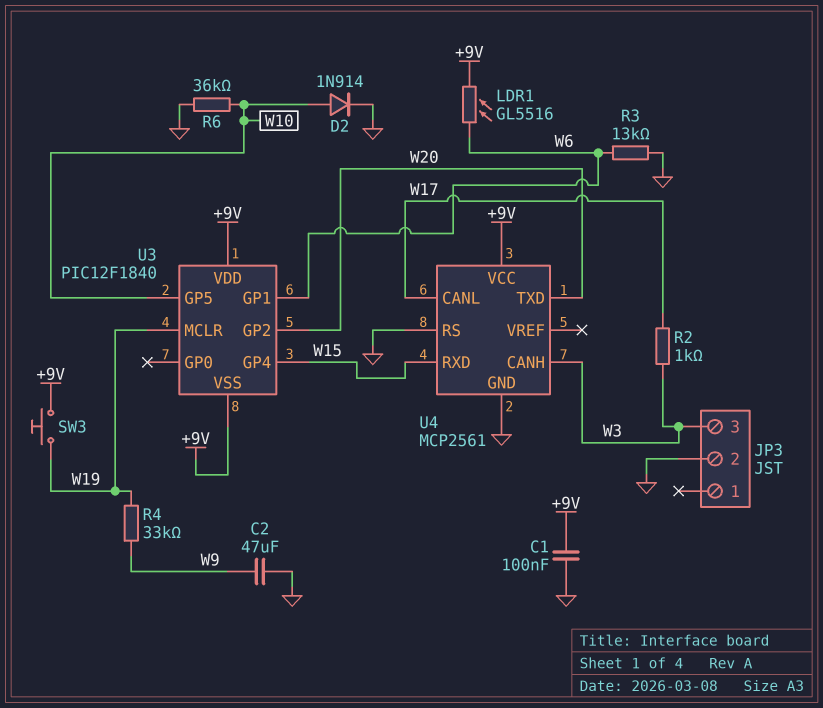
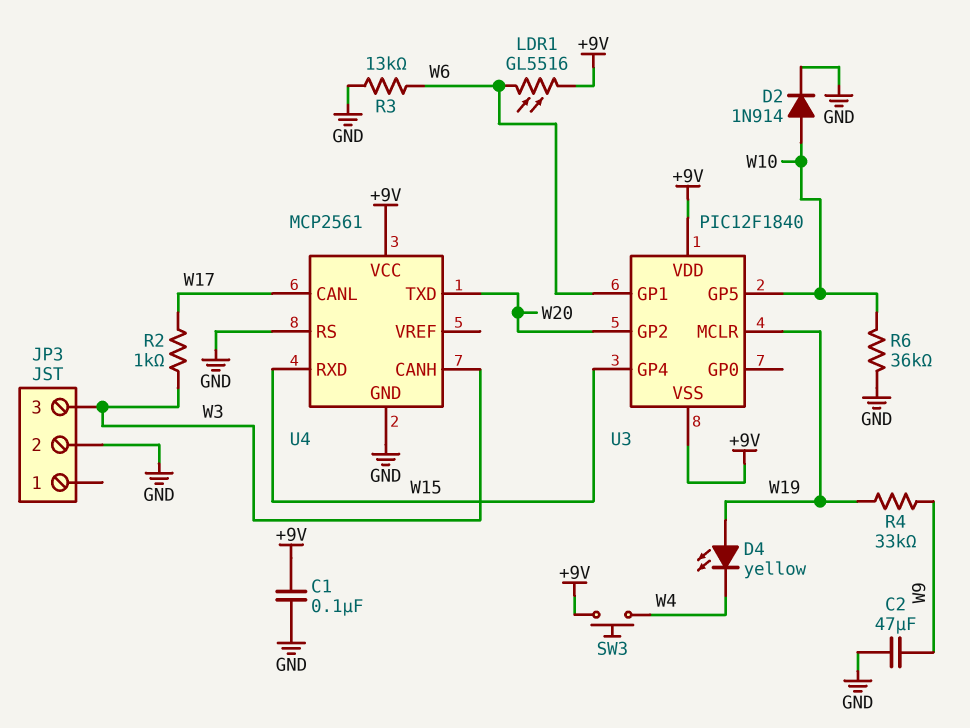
D4: none -> LED yellow (A W19, K W4)
SW3: button (+9V, W19) -> button (+9V, W4)

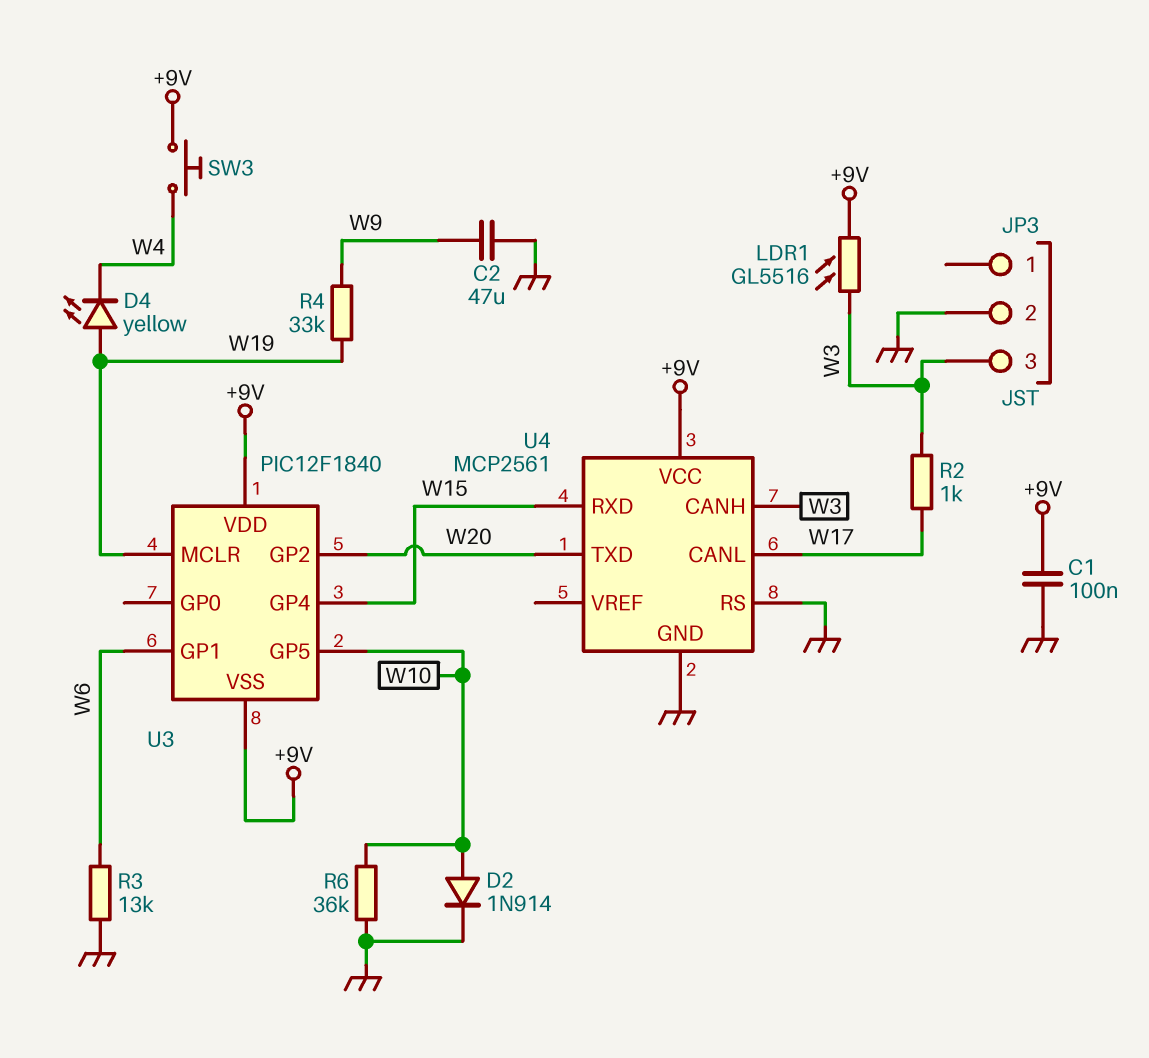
LDR1: GL5516 (+9V, W6) -> GL5516 (+9V, W3)

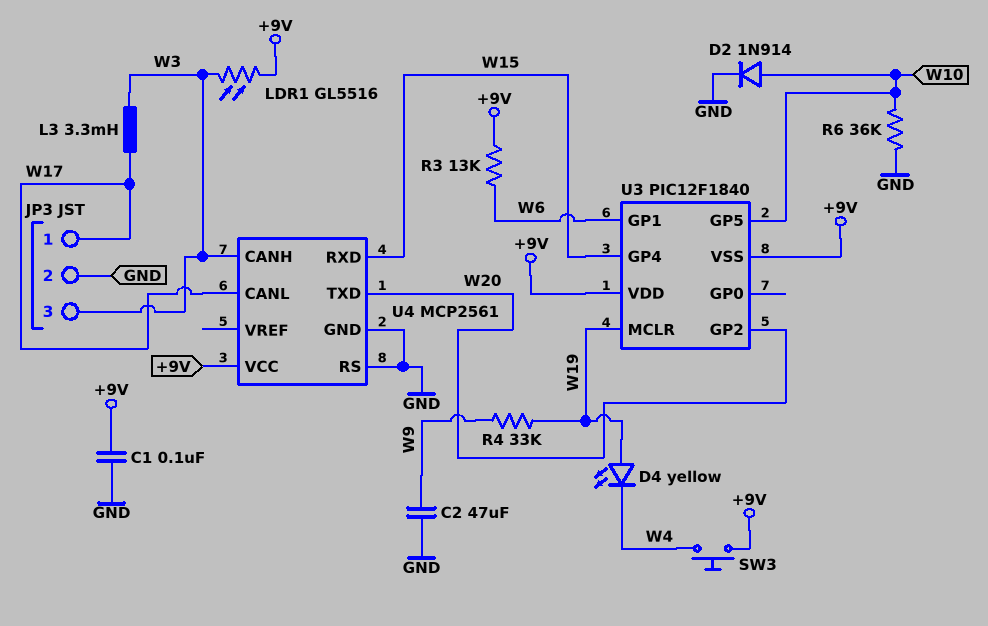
JP3 pin 1: none -> W17
L3: none -> 3.3mH (W3, W17)
R2: 1k (W3, W17) -> none
R3: 13k (GND, W6) -> 13k (+9V, W6)

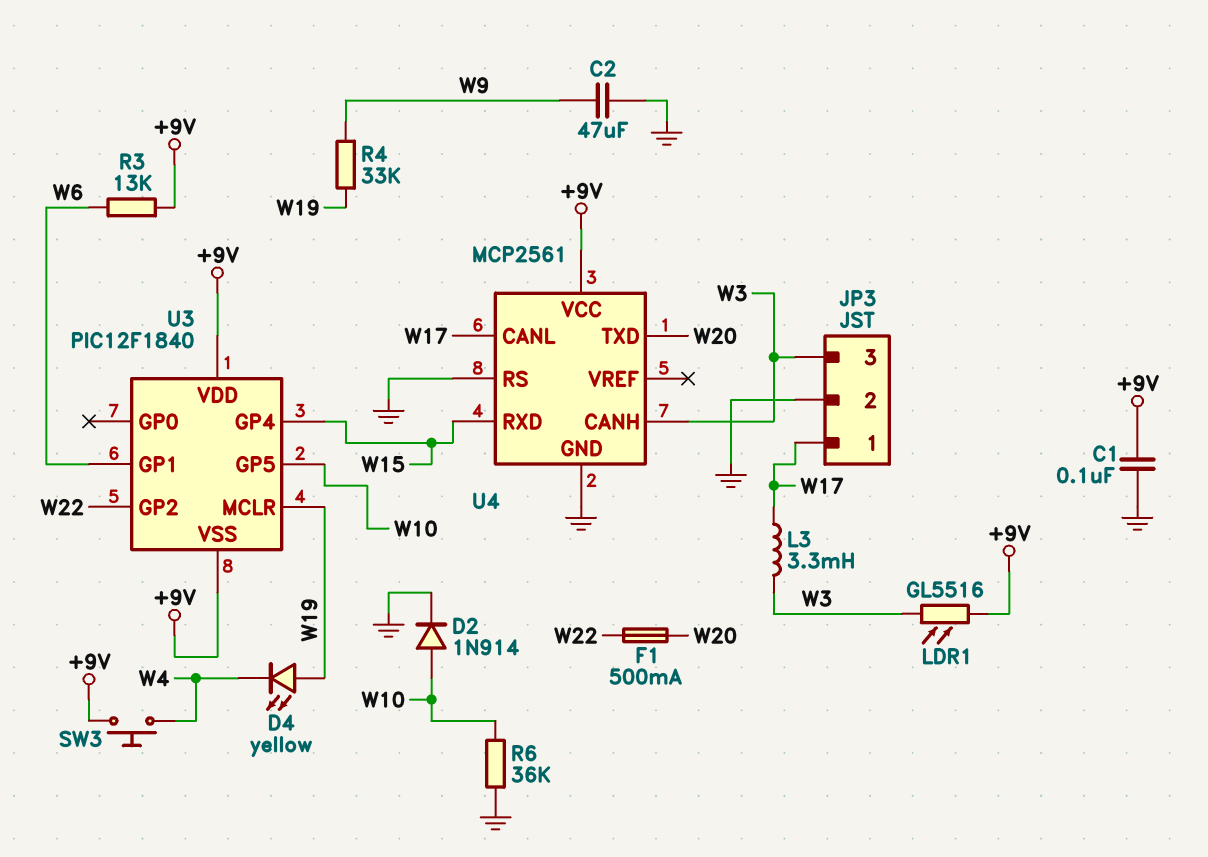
F1: none -> 500mA (W20, W22)
U3 pin GP2: W20 -> W22

